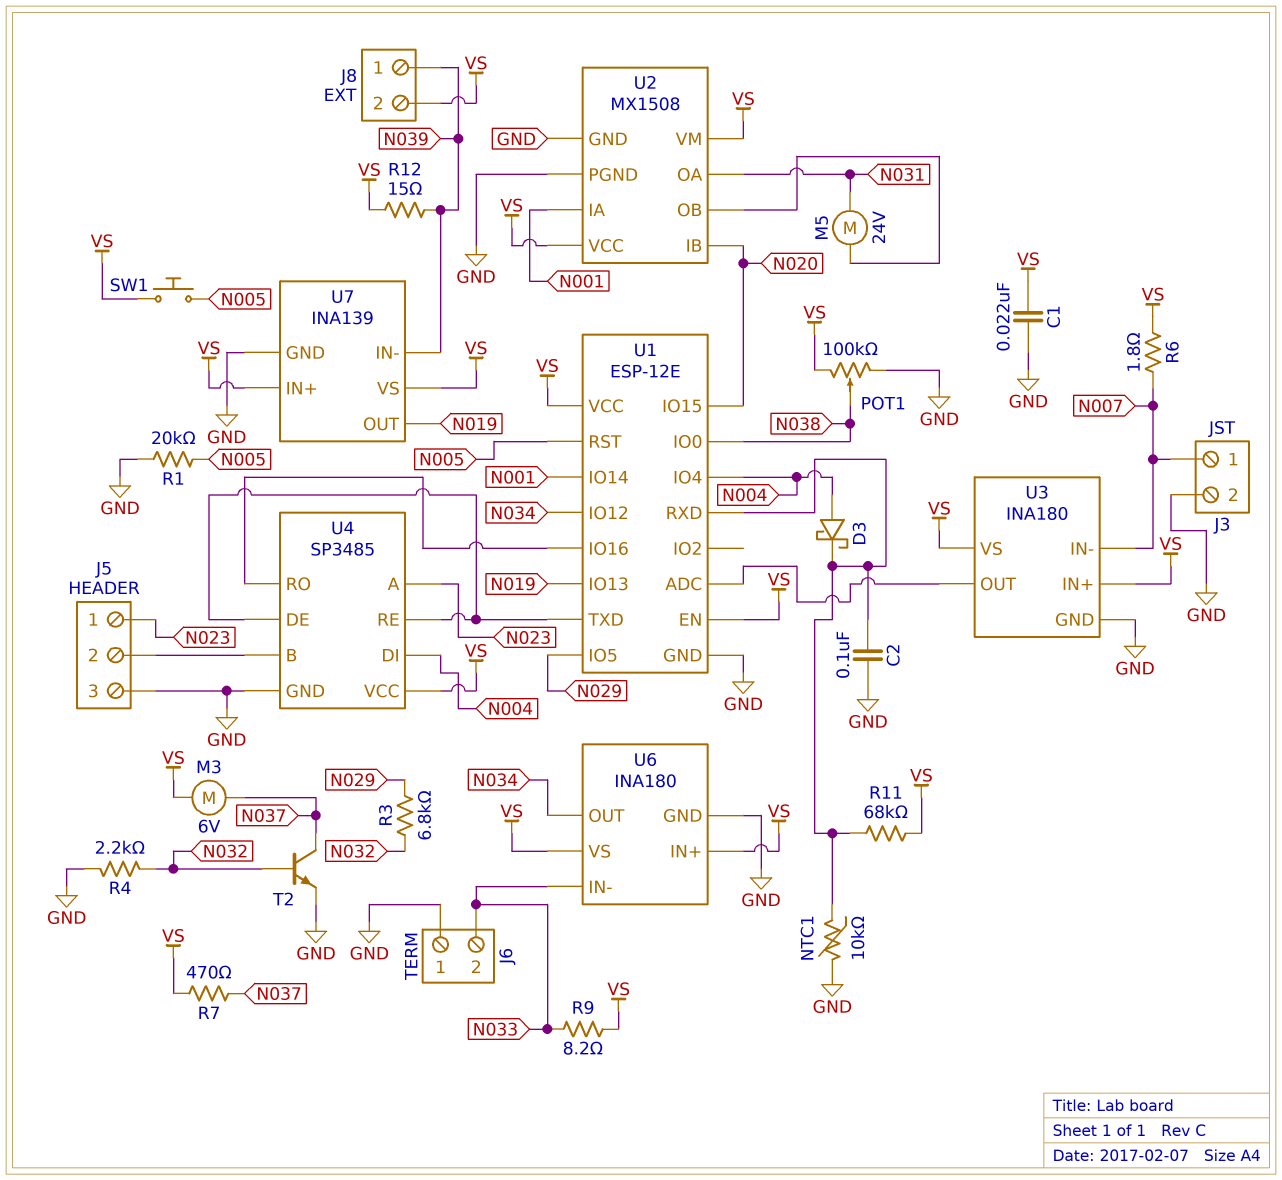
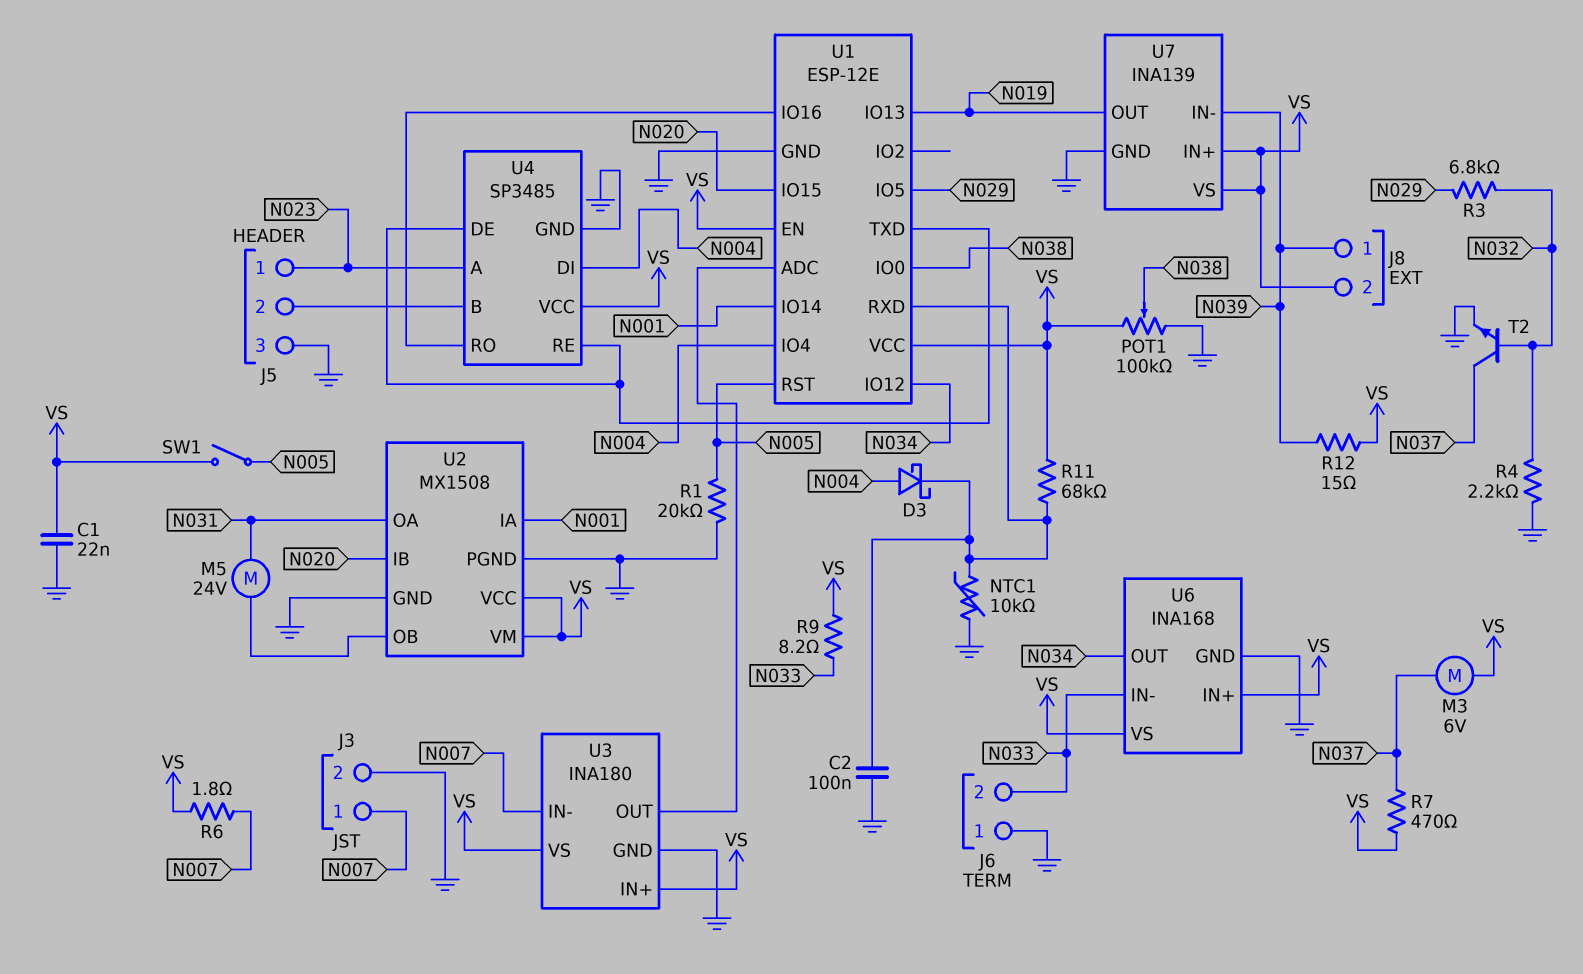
SW1: button (N005, VS) -> switch (N005, VS)
U6: INA180 -> INA168

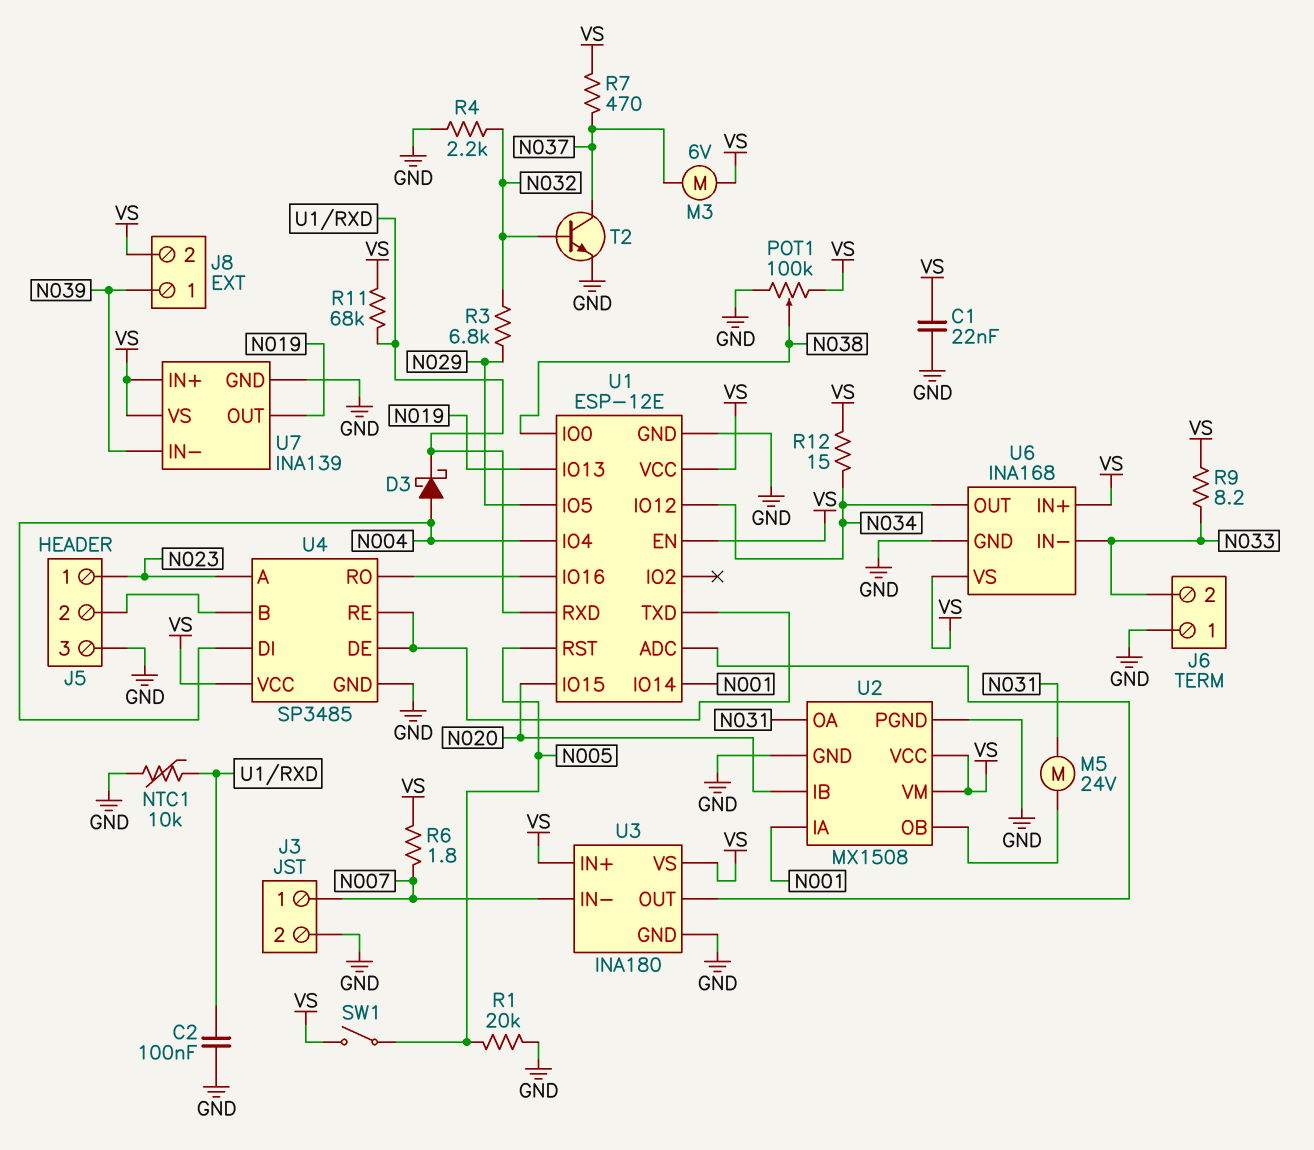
R12: 15 (N039, VS) -> 15 (N034, VS)

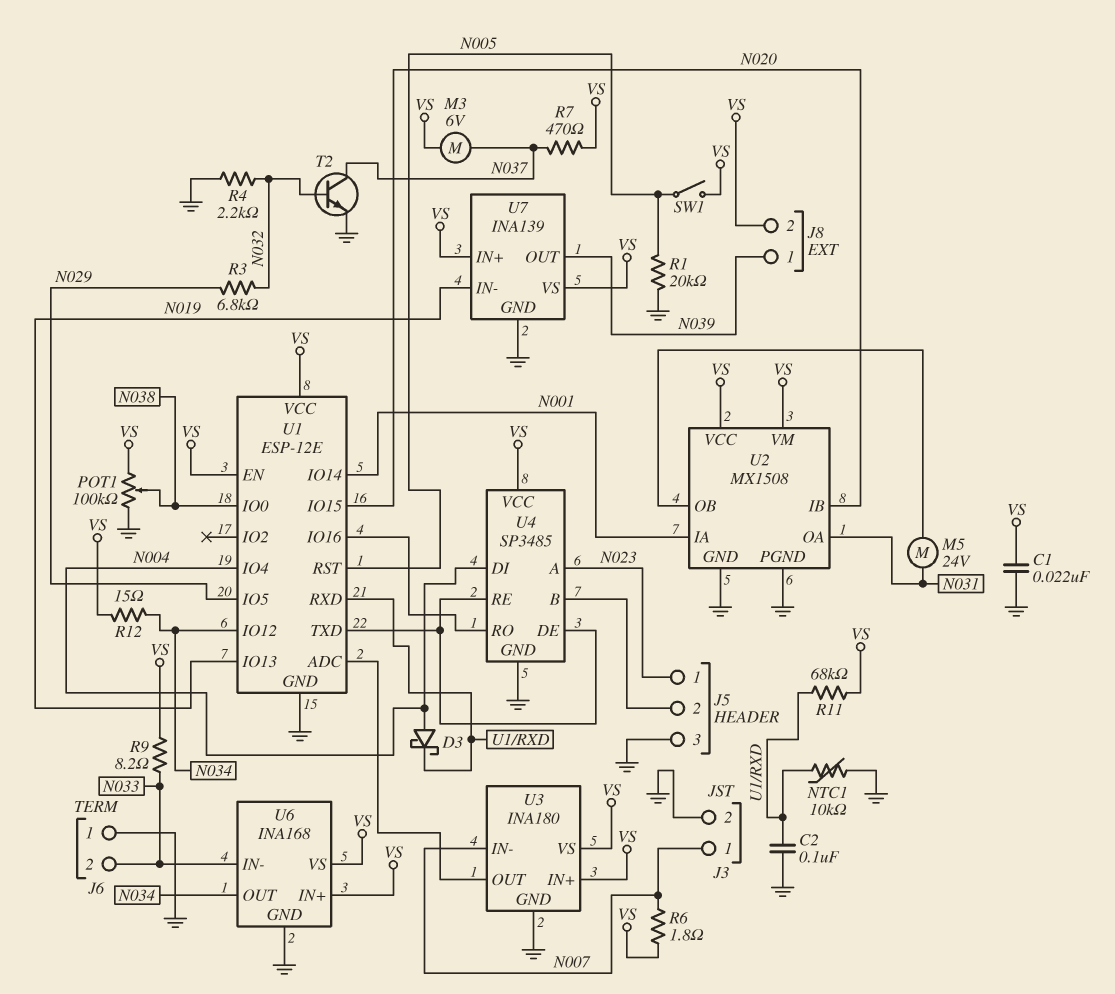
U7 pin IN-: N039 -> N019
U7 pin OUT: N019 -> N039

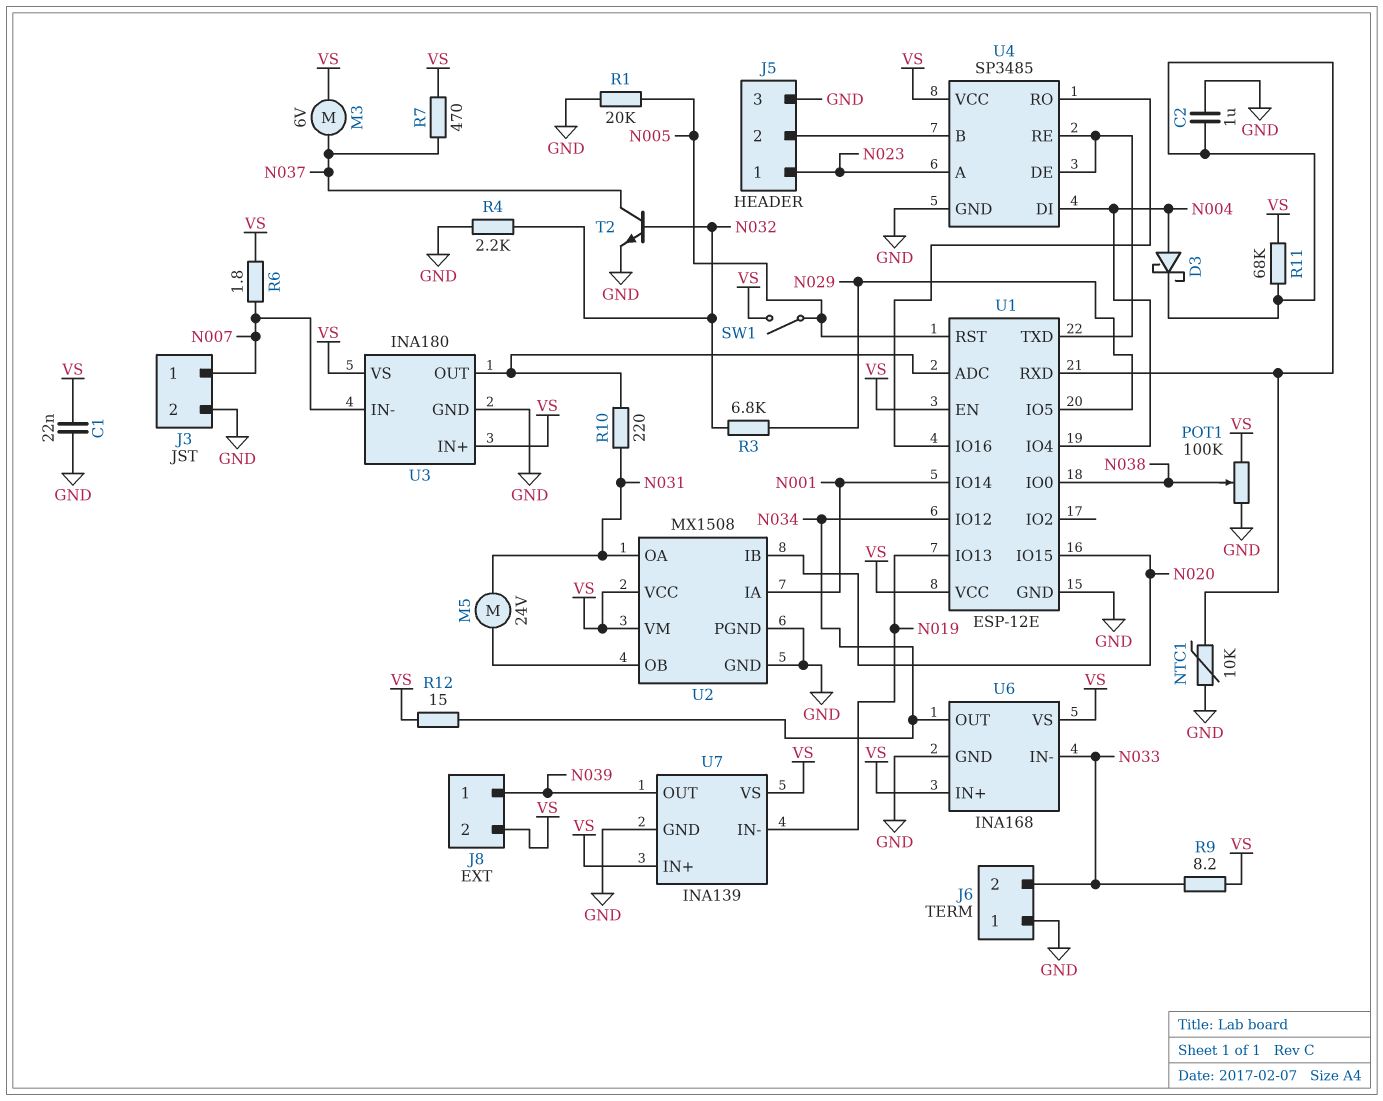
C2: 100nF (GND, U1/RXD) -> 1uF (GND, U1/RXD)
R10: none -> 220 (N031, U1/ADC)

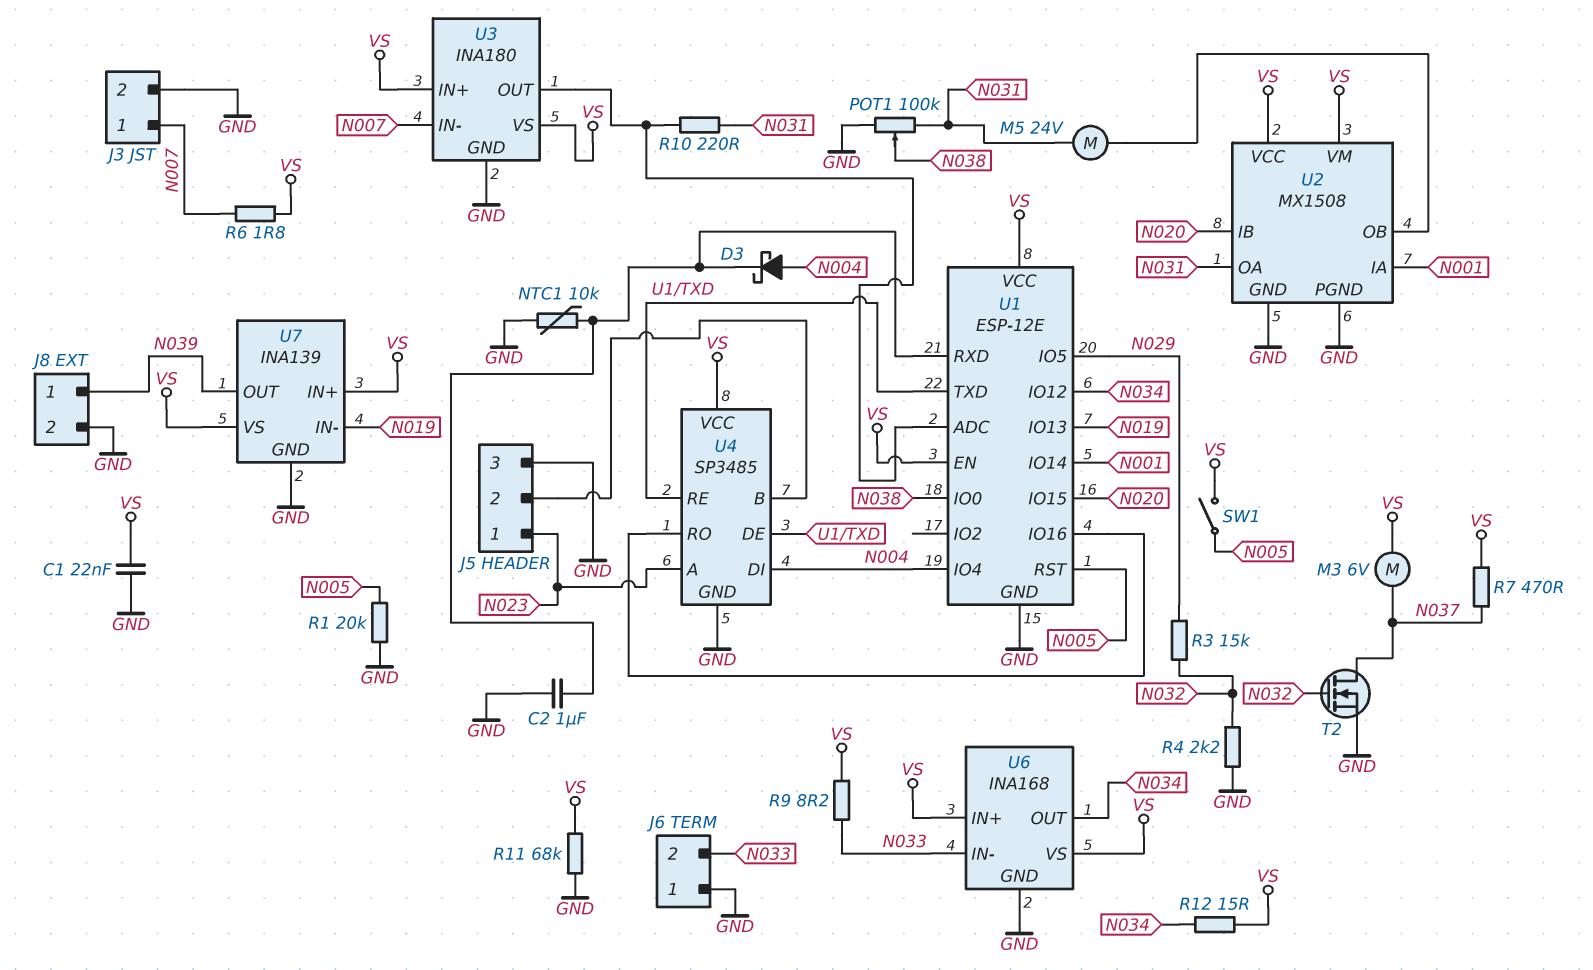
J8 pin 2: VS -> GND
POT1: 100k (GND, VS, wiper N038) -> 100k (GND, N031, wiper N038)
R3: 6.8k (N029, N032) -> 15k (N029, N032)
R11: 68k (U1/RXD, VS) -> 68k (GND, VS)
T2: NPN (B N032, C N037, E GND) -> NMOS (G N032, D N037, S GND)

